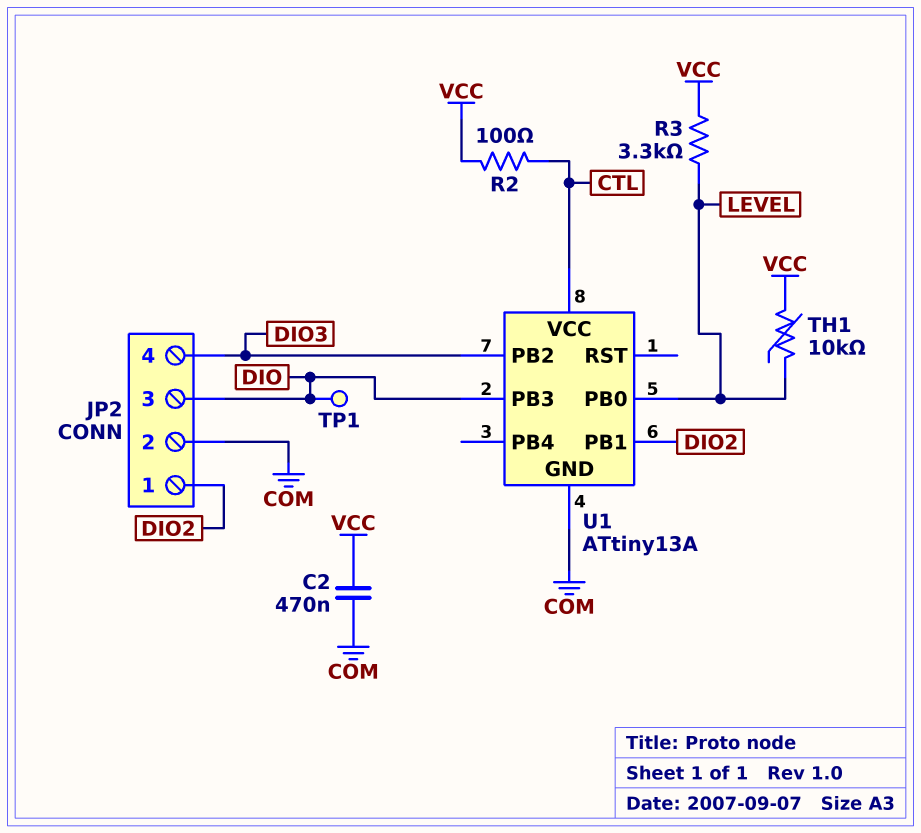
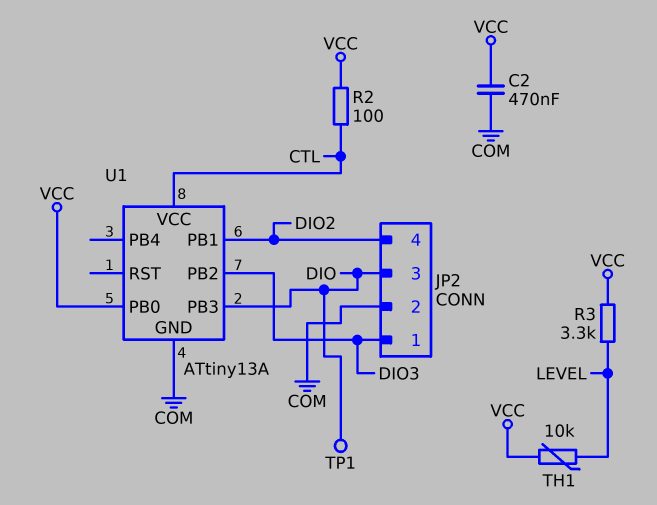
JP2 pin 1: DIO2 -> DIO3
JP2 pin 4: DIO3 -> DIO2
U1 pin PB0: LEVEL -> VCC

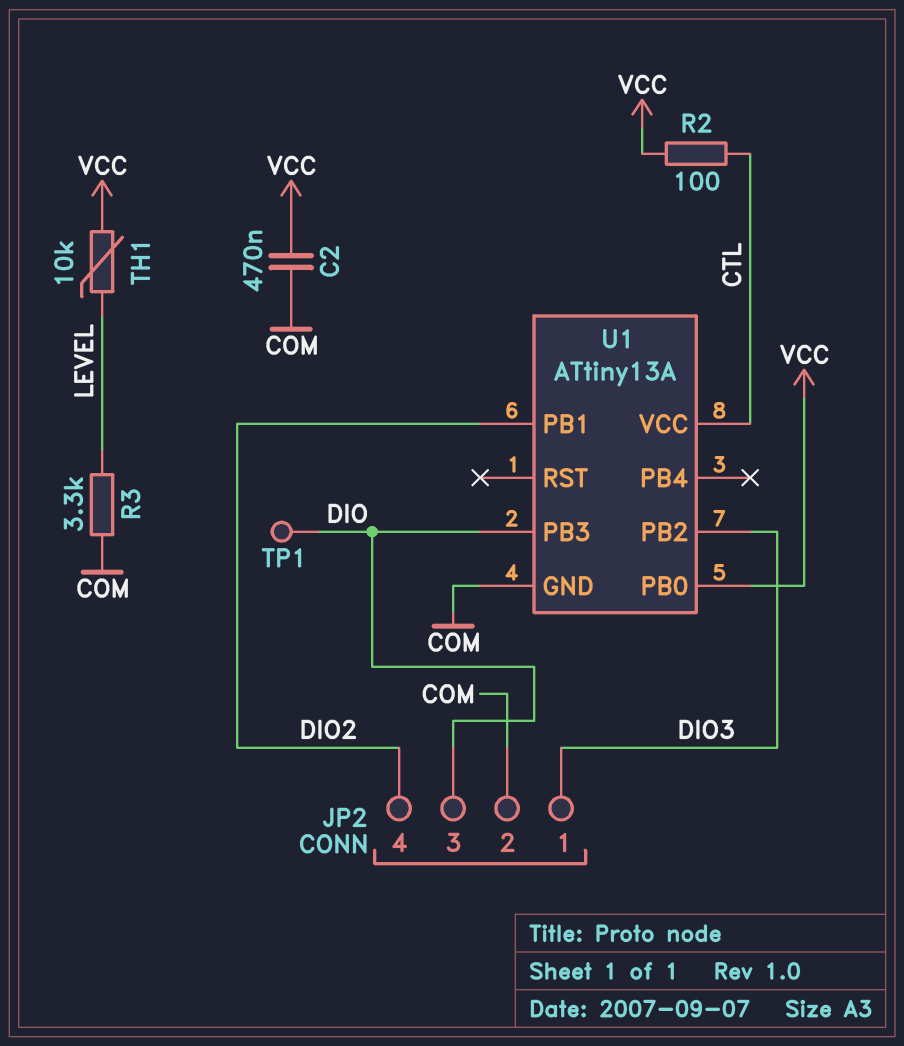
R3: 3.3k (LEVEL, VCC) -> 3.3k (COM, LEVEL)

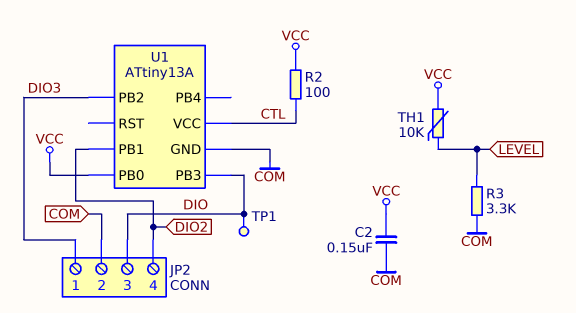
C2: 470nF (COM, VCC) -> 150nF (COM, VCC)

